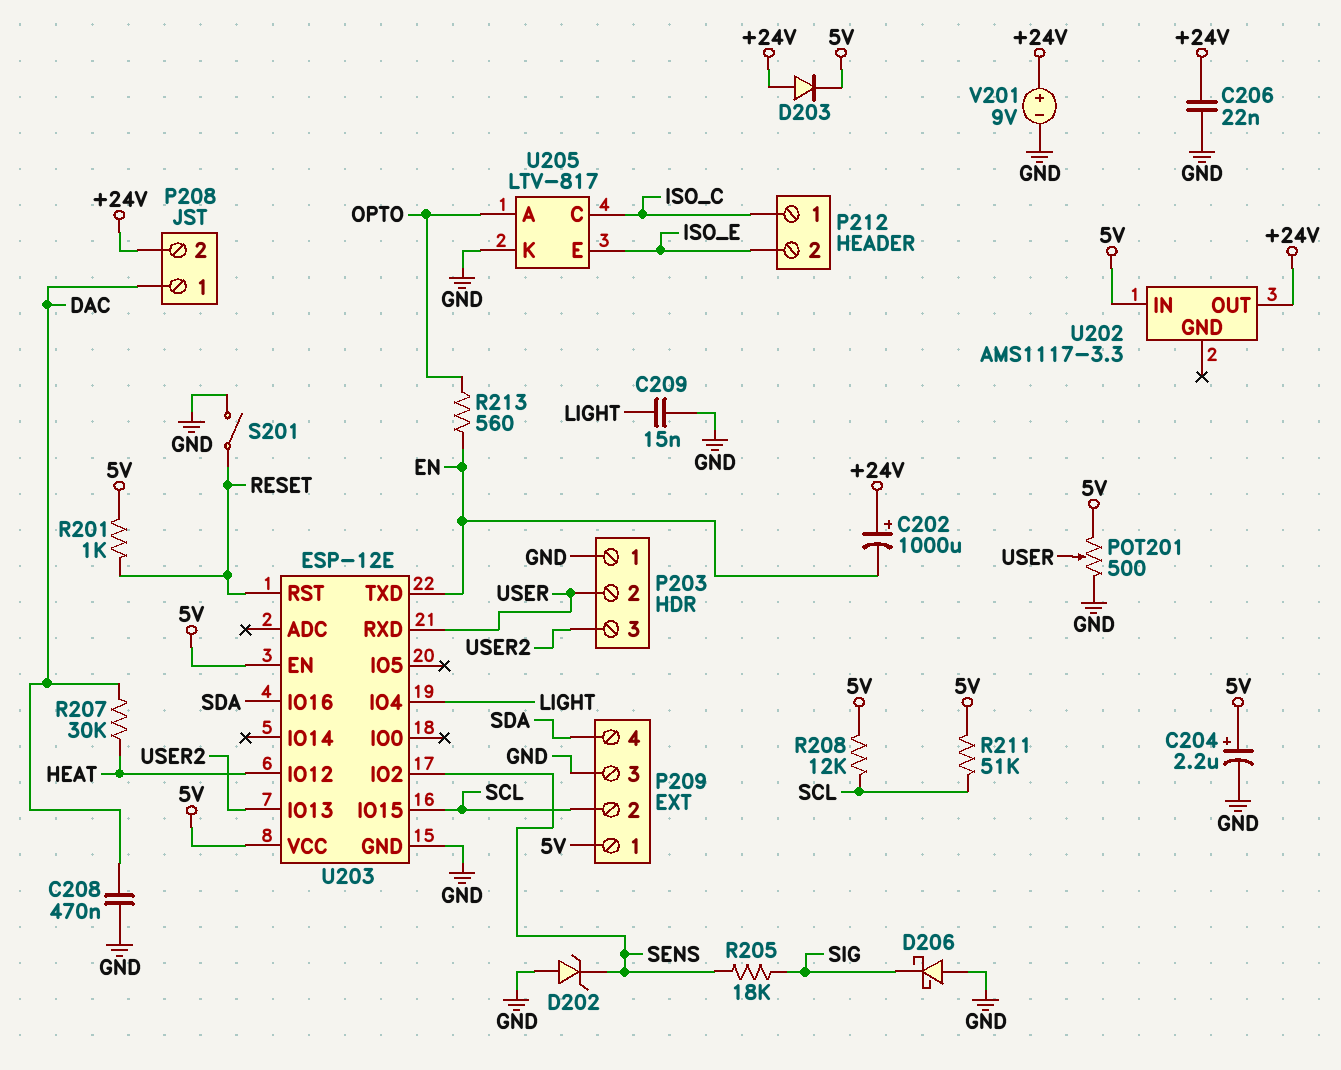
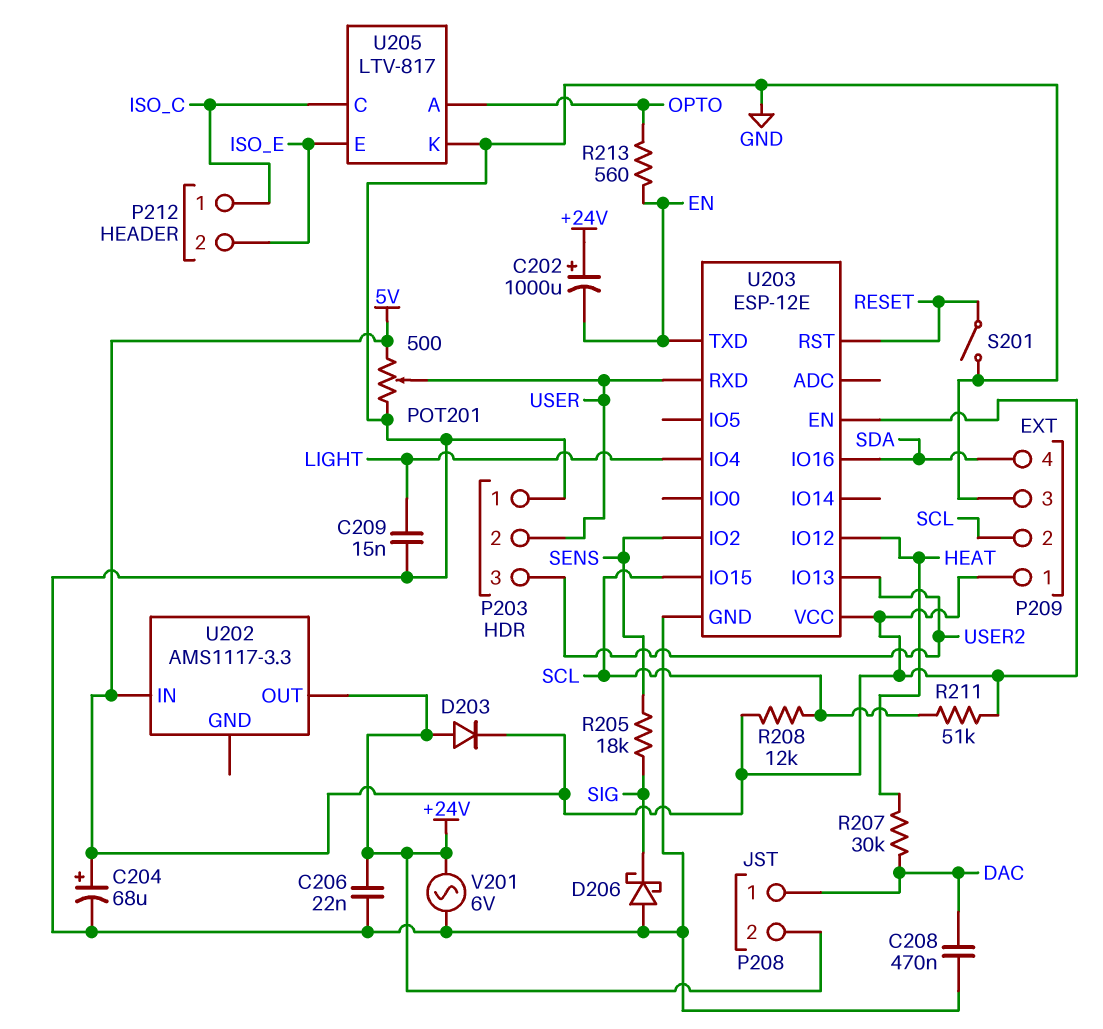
C204: 2.2uF (plus 5V, minus GND) -> 68uF (plus 5V, minus GND)
D202: zener (A GND, K SENS) -> none
R201: 1k (5V, RESET) -> none
V201: 9V (plus +24V, minus GND) -> AC 6V (+24V, GND)

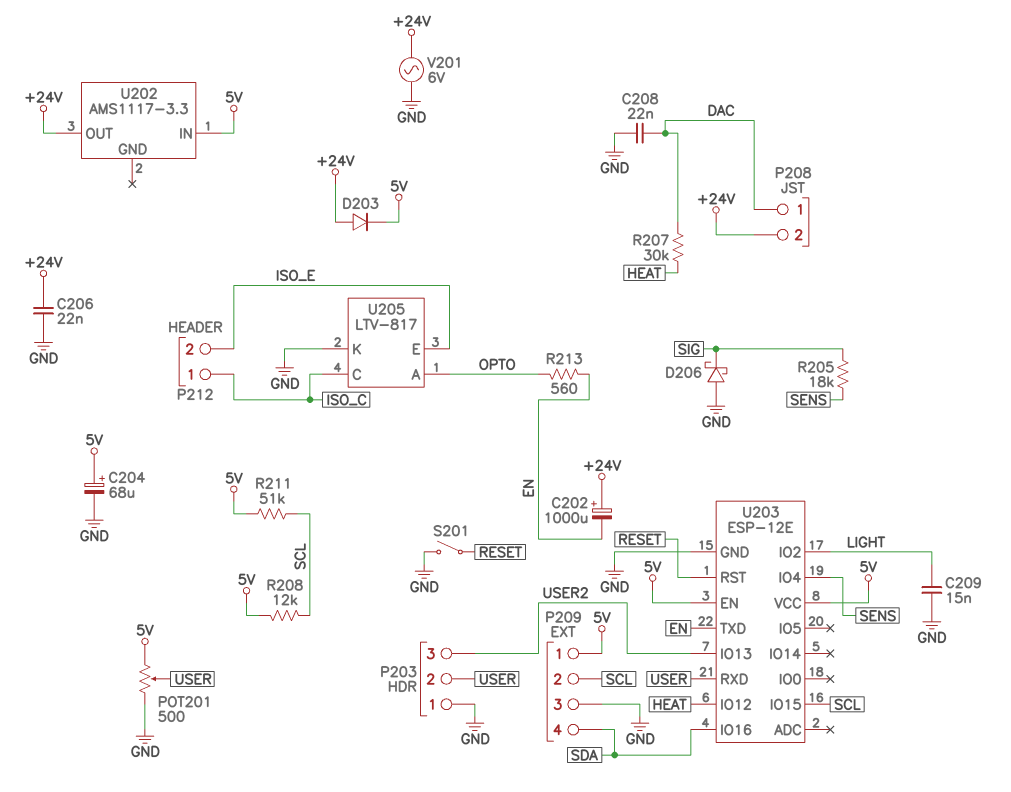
C208: 470nF (DAC, GND) -> 22nF (DAC, GND)
U203 pin IO2: SENS -> LIGHT
U203 pin IO4: LIGHT -> SENS

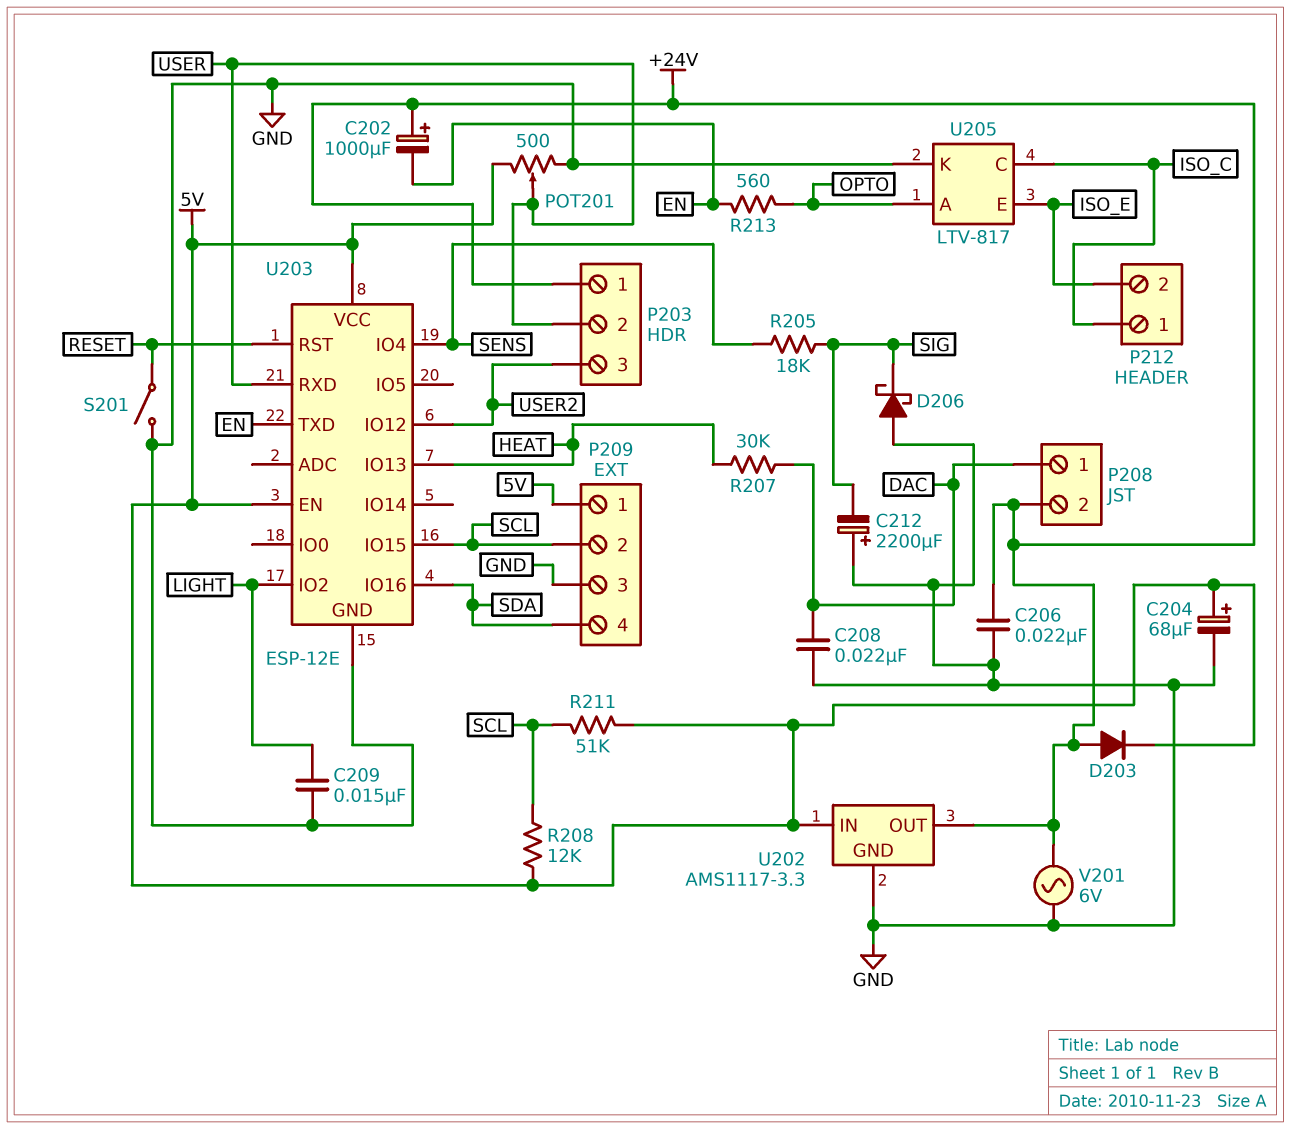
C212: none -> 2200uF (plus GND, minus SIG)
P203 pin 1: GND -> +24V
U202 pin GND: none -> GND
U203 pin IO12: HEAT -> USER2
U203 pin IO13: USER2 -> HEAT

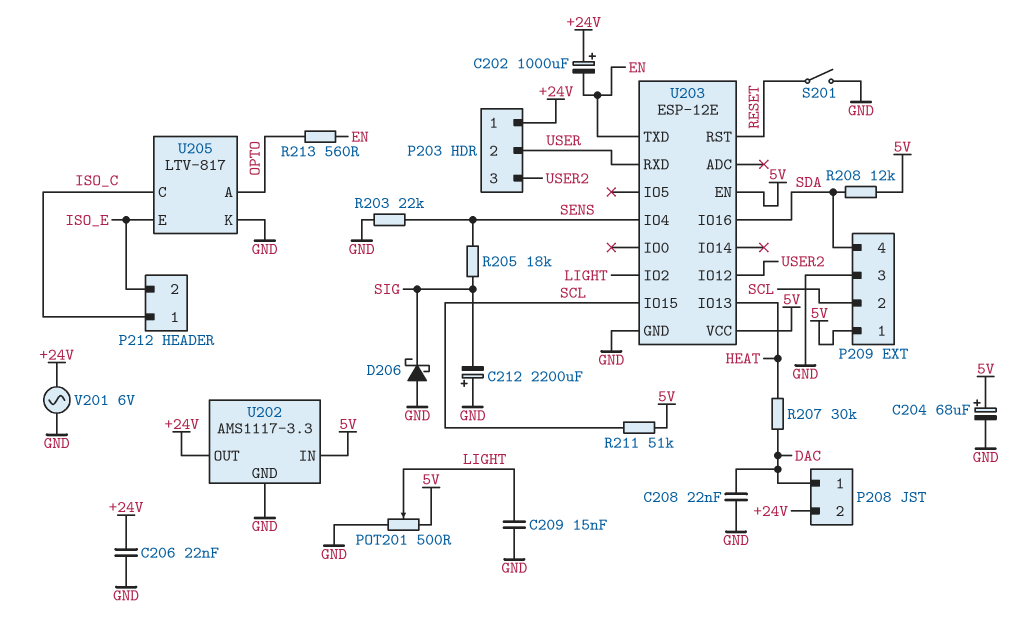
D203: diode (A +24V, K 5V) -> none
POT201: 500 (5V, GND, wiper USER) -> 500 (5V, GND, wiper LIGHT)
R203: none -> 22k (GND, SENS)
R208: 12k (5V, SCL) -> 12k (5V, SDA)

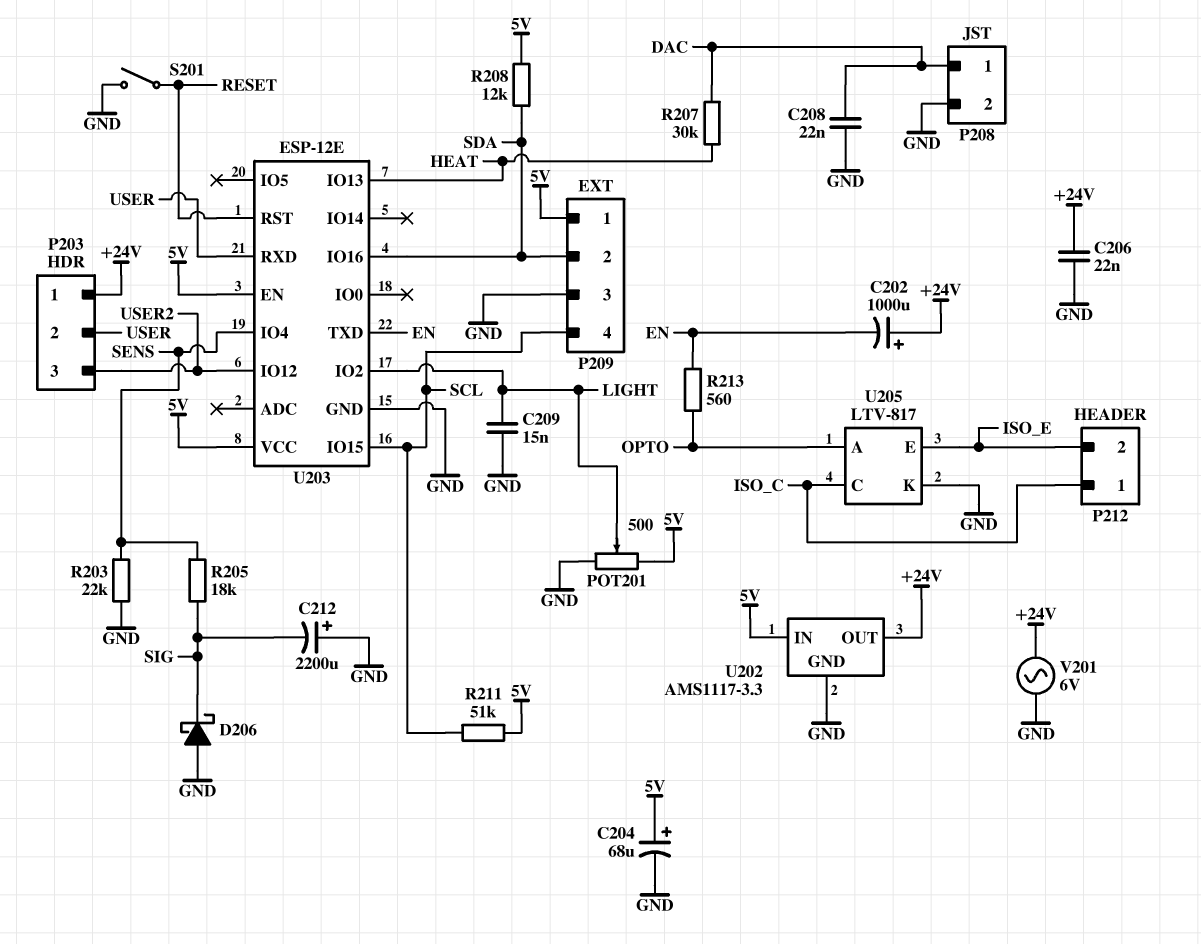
P208 pin 2: +24V -> GND
P209 pin 2: SCL -> SDA
P209 pin 4: SDA -> SCL

